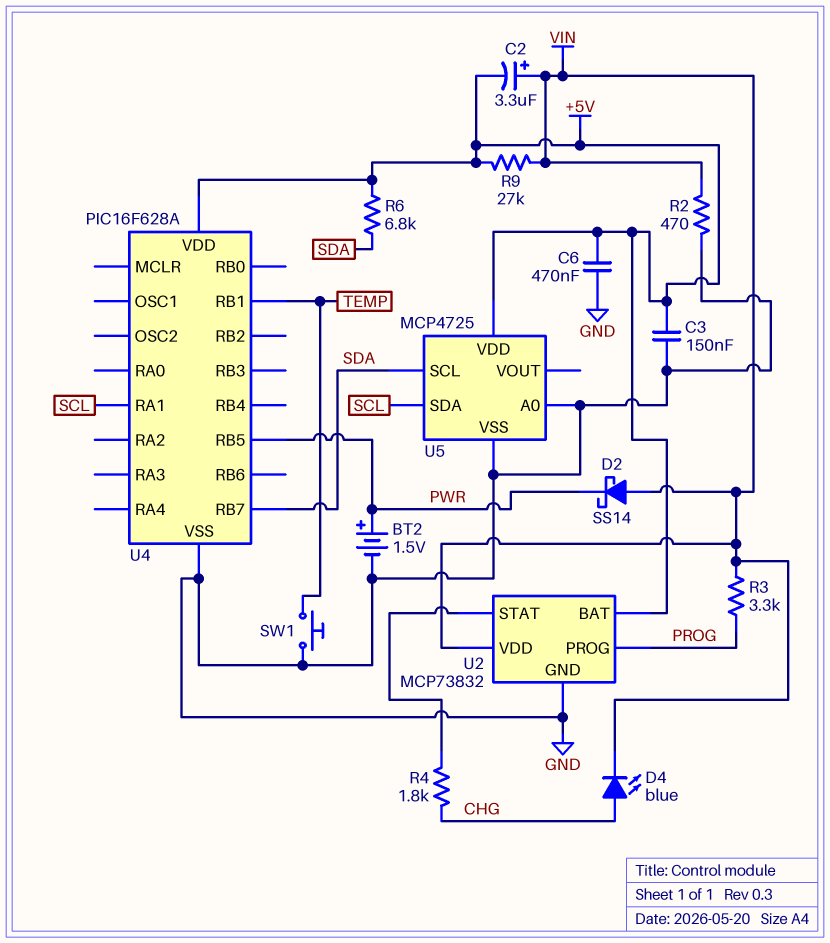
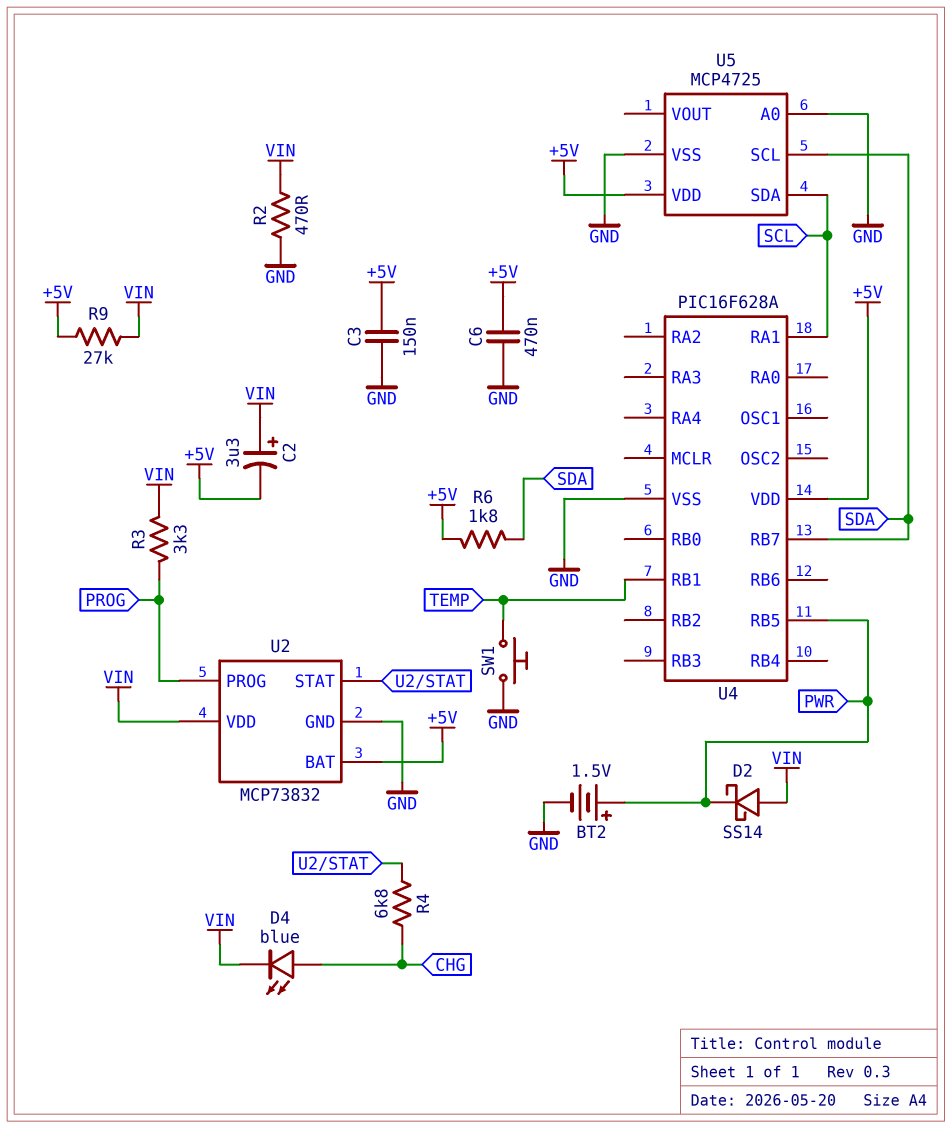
R4: 1.8k (CHG, U2/STAT) -> 6.8k (CHG, U2/STAT)
R6: 6.8k (+5V, SDA) -> 1.8k (+5V, SDA)

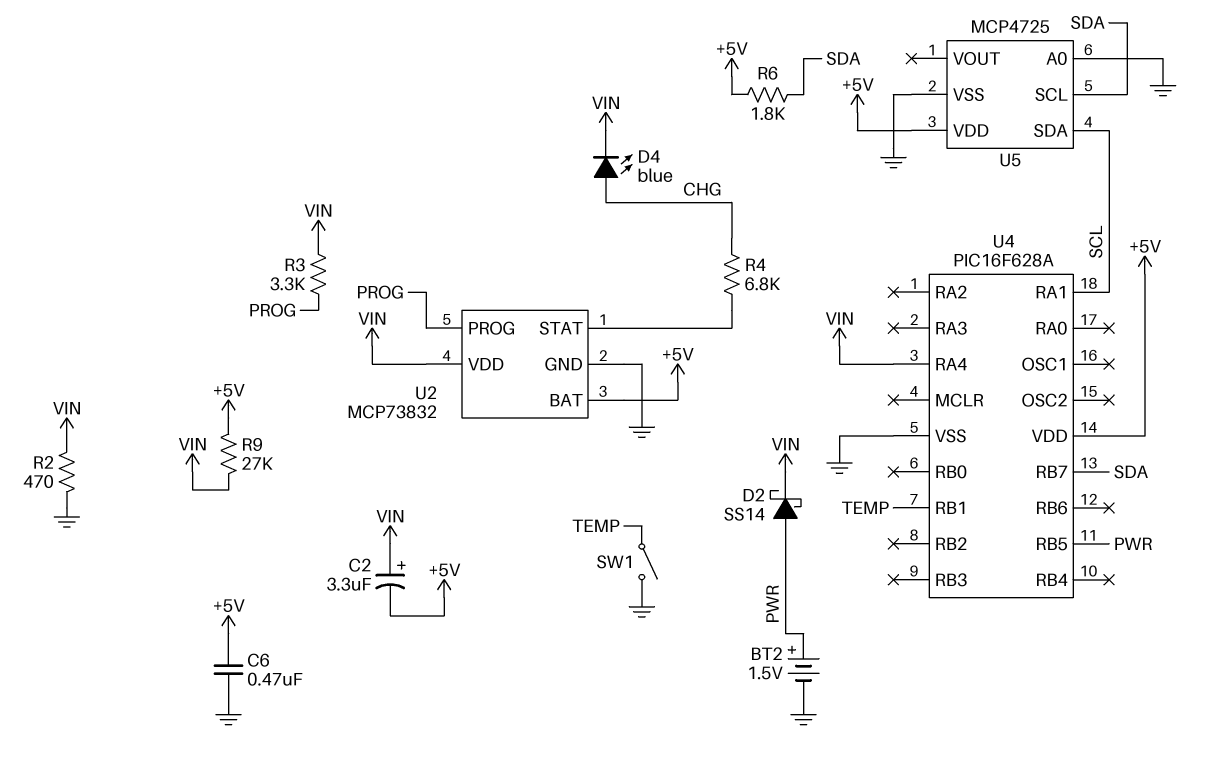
C3: 150nF (+5V, GND) -> none
D2: schottky SS14 (A VIN, K PWR) -> schottky SS14 (A PWR, K VIN)
SW1: button (GND, TEMP) -> switch (GND, TEMP)
U4 pin RA4: none -> VIN

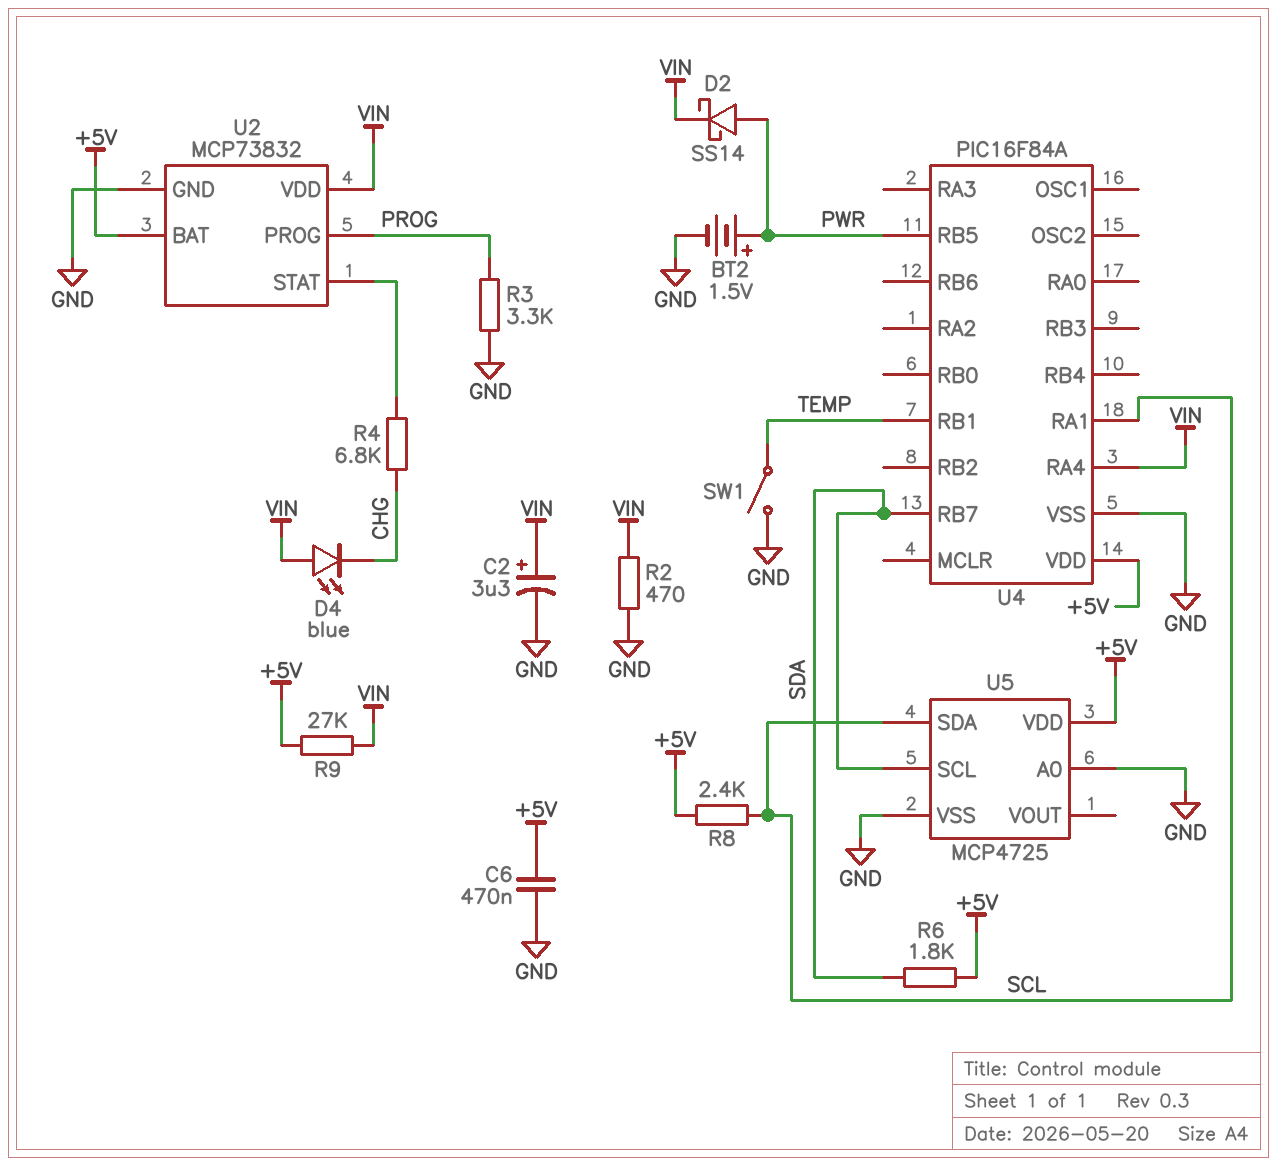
C2: 3.3uF (plus VIN, minus +5V) -> 3.3uF (plus VIN, minus GND)
D4: LED blue (A CHG, K VIN) -> LED blue (A VIN, K CHG)
R3: 3.3k (PROG, VIN) -> 3.3k (GND, PROG)
R8: none -> 2.4k (+5V, SCL)
U4: PIC16F628A -> PIC16F84A

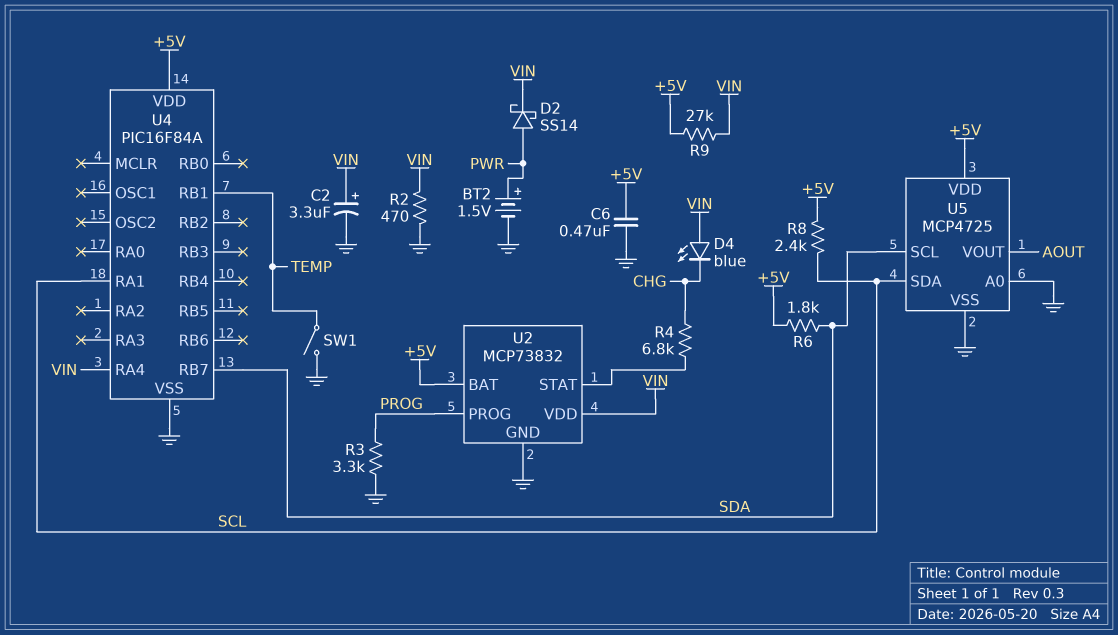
U4 pin RB5: PWR -> none
U5 pin VOUT: none -> AOUT

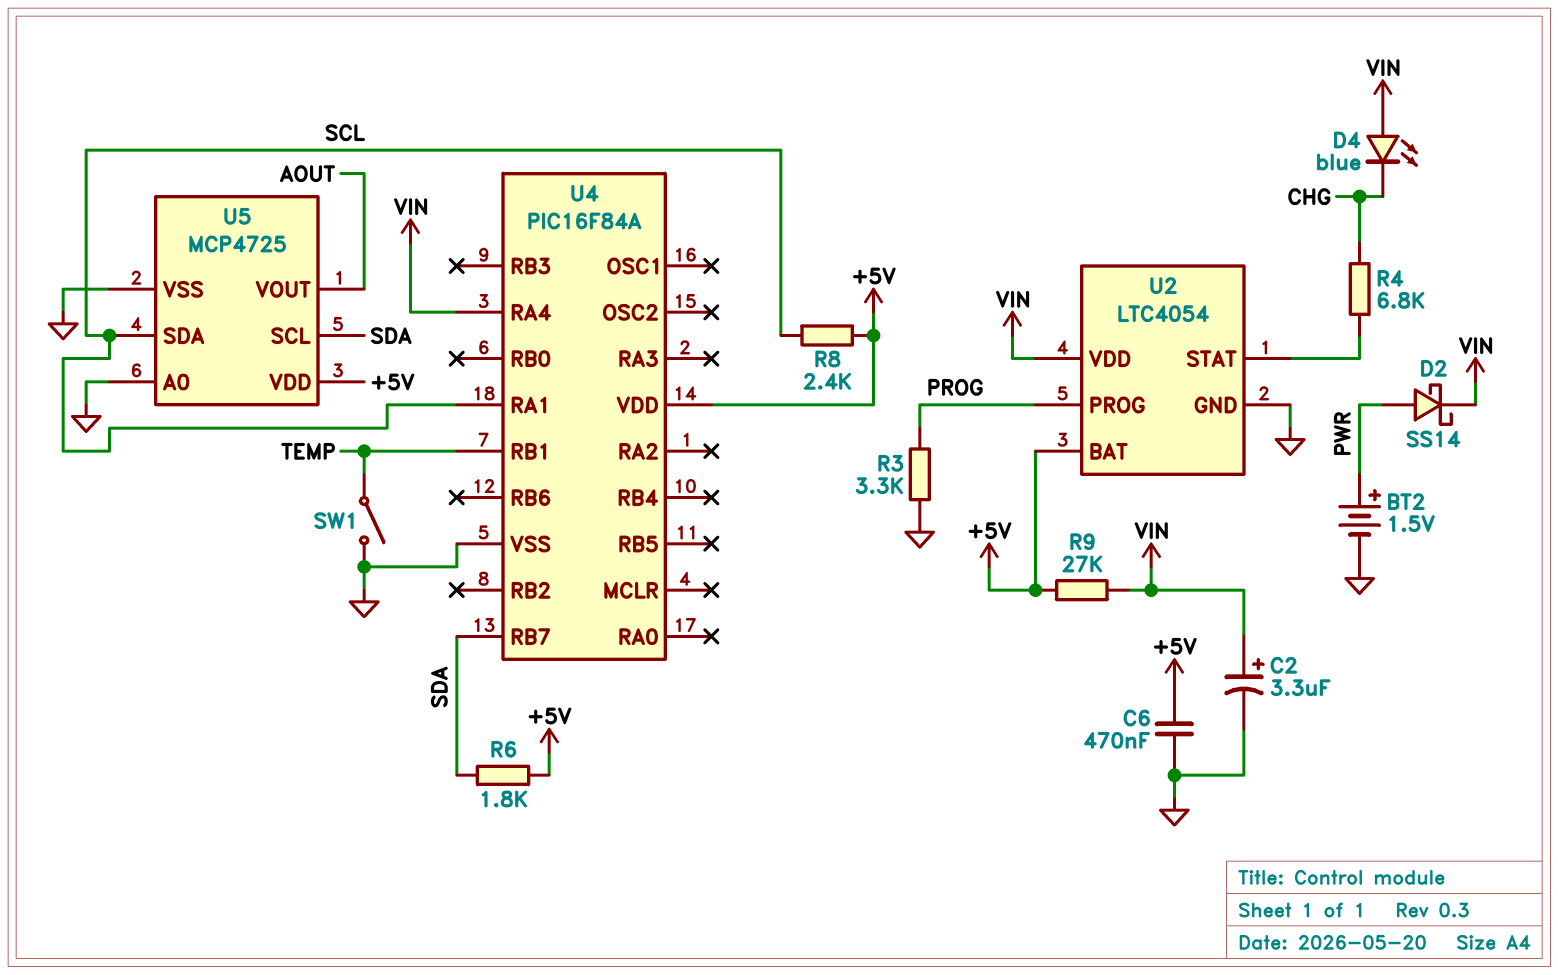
R2: 470 (GND, VIN) -> none
U2: MCP73832 -> LTC4054

